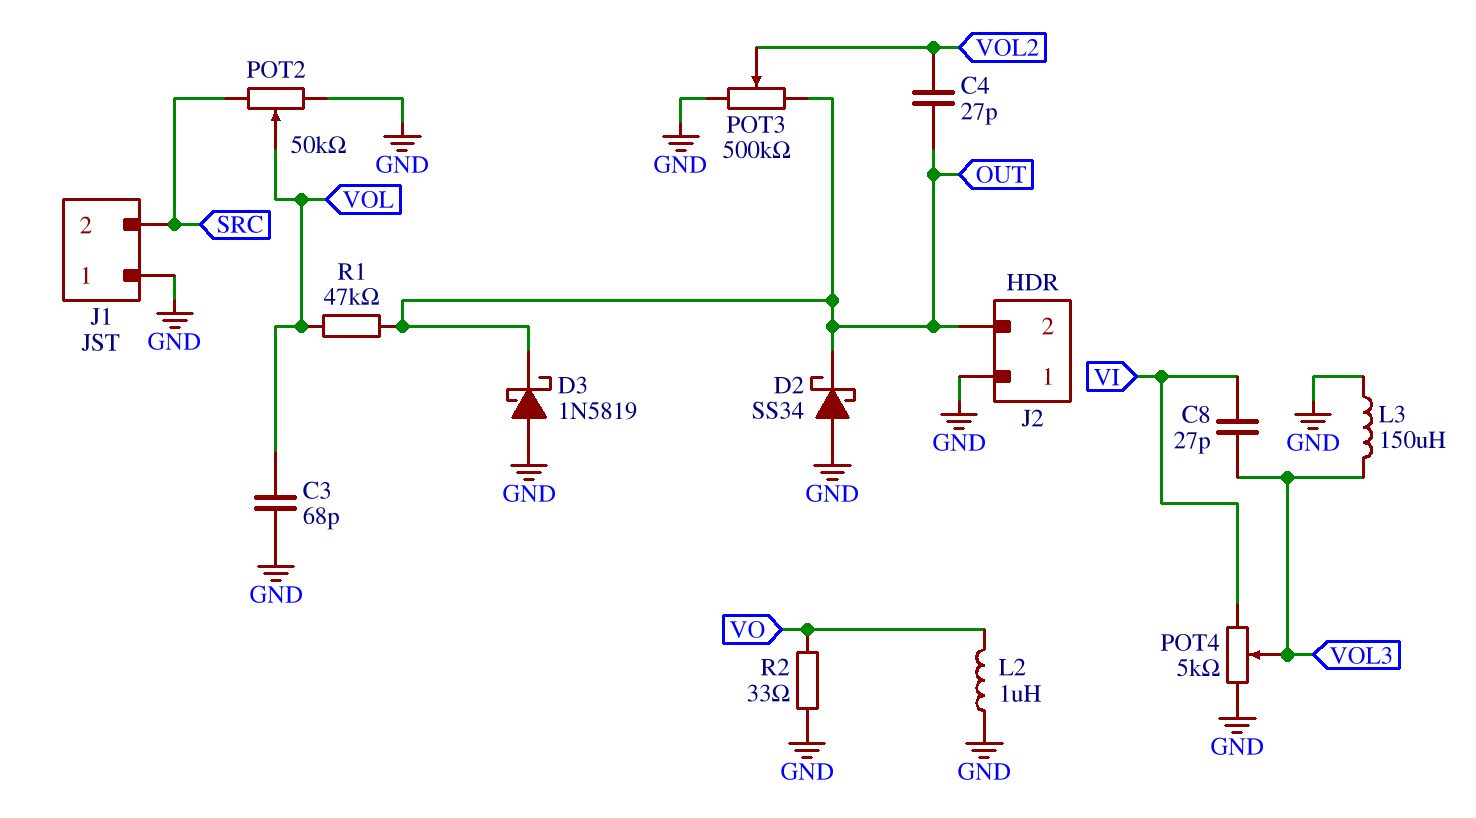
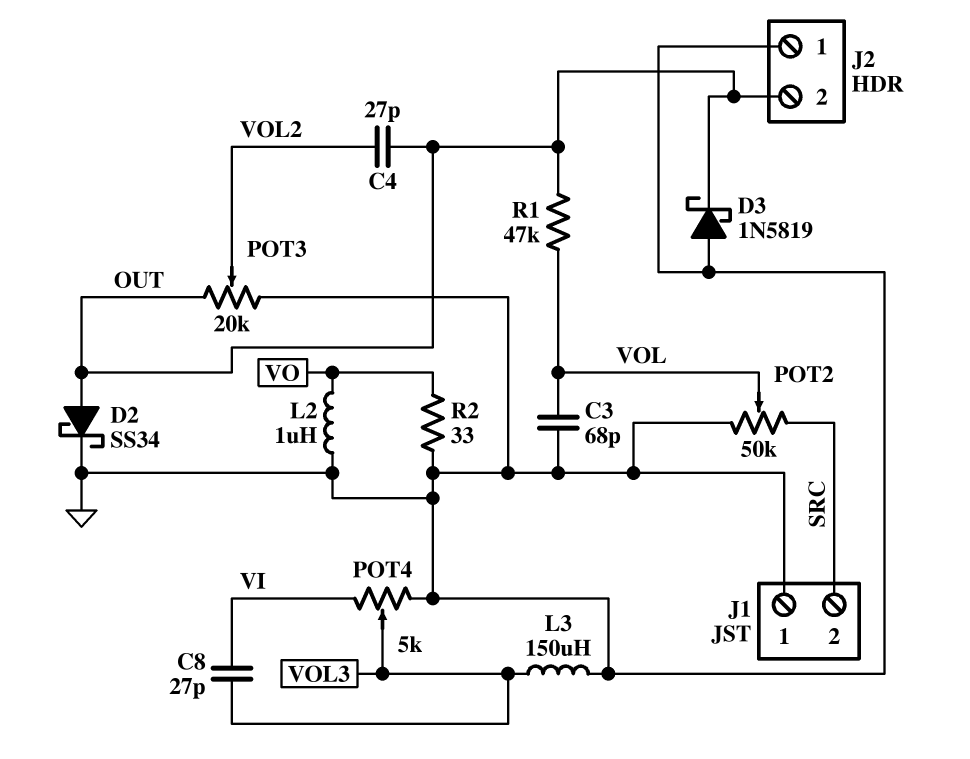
D2: schottky SS34 (A GND, K OUT) -> schottky SS34 (A OUT, K GND)
POT3: 500k (GND, OUT, wiper VOL2) -> 20k (GND, OUT, wiper VOL2)

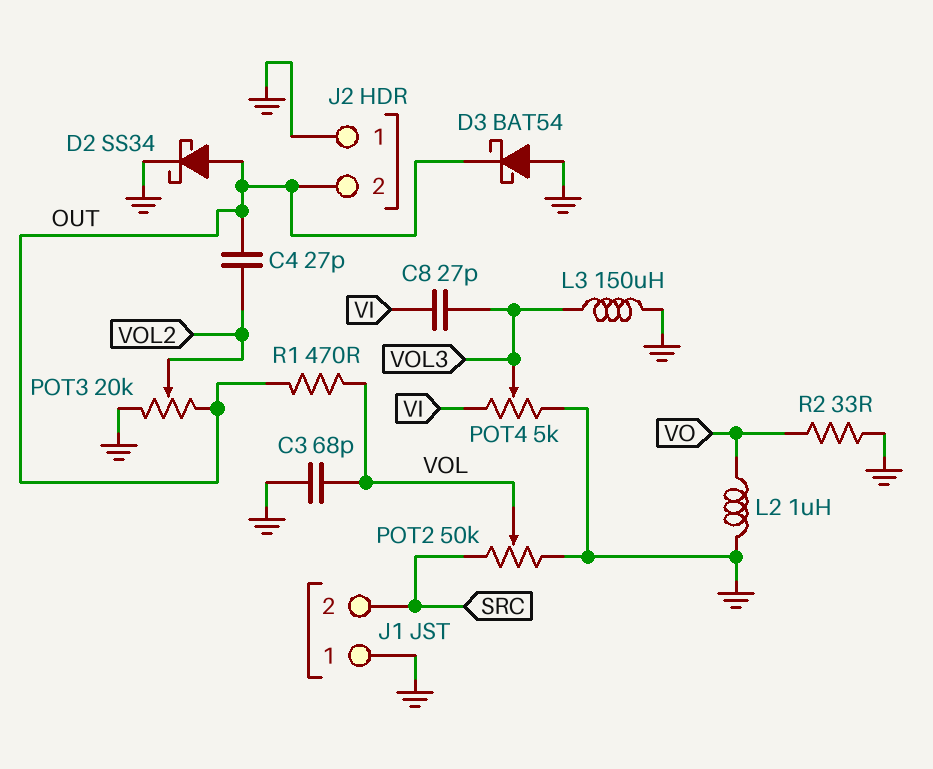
D3: schottky 1N5819 (A GND, K OUT) -> schottky BAT54 (A GND, K OUT)
R1: 47k (OUT, VOL) -> 470 (OUT, VOL)

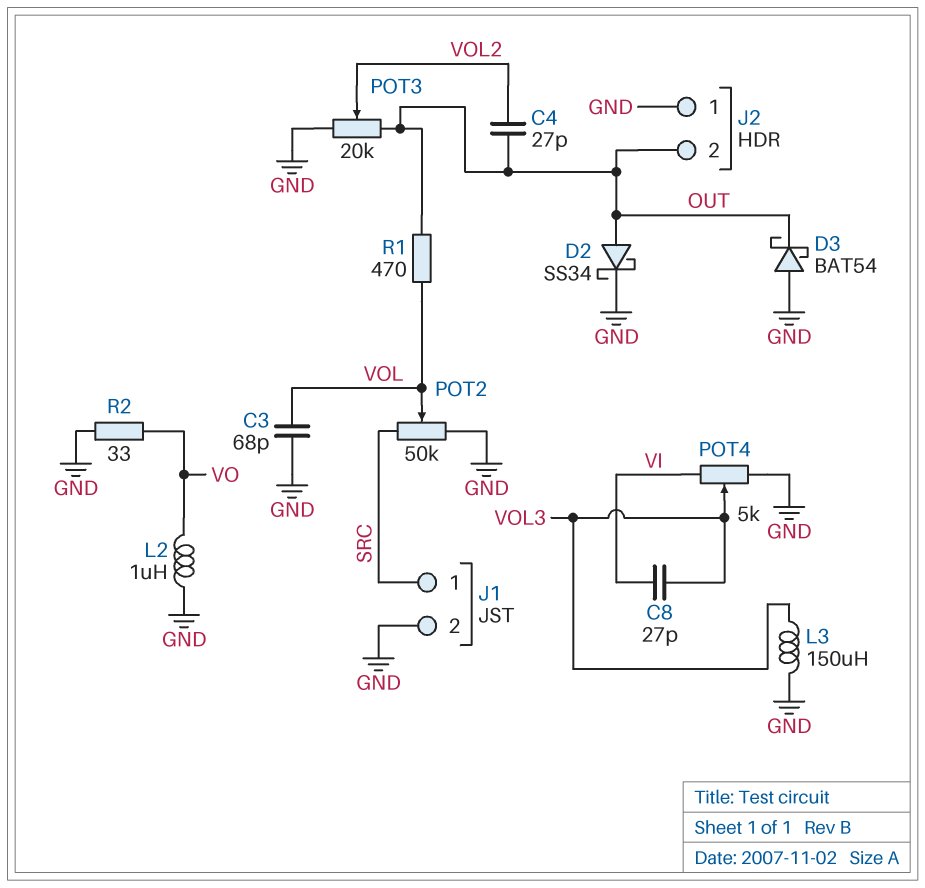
J1 pin 1: GND -> SRC
J1 pin 2: SRC -> GND

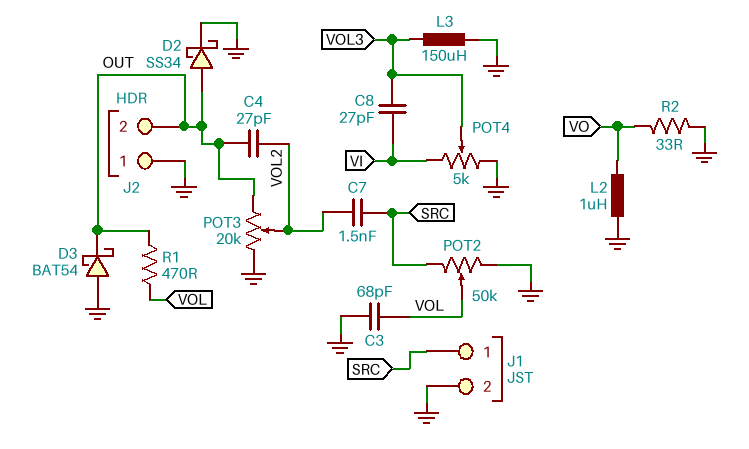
C7: none -> 1.5nF (SRC, VOL2)

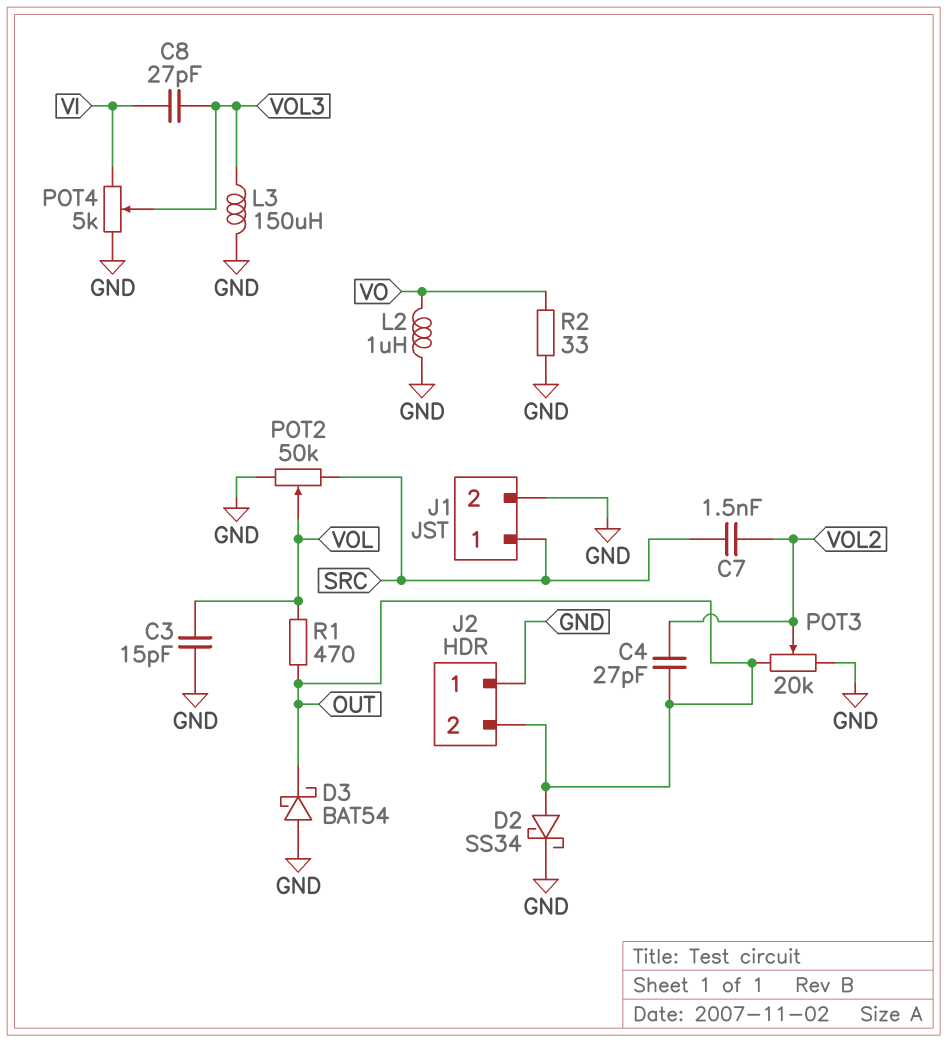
C3: 68pF (GND, VOL) -> 15pF (GND, VOL)

